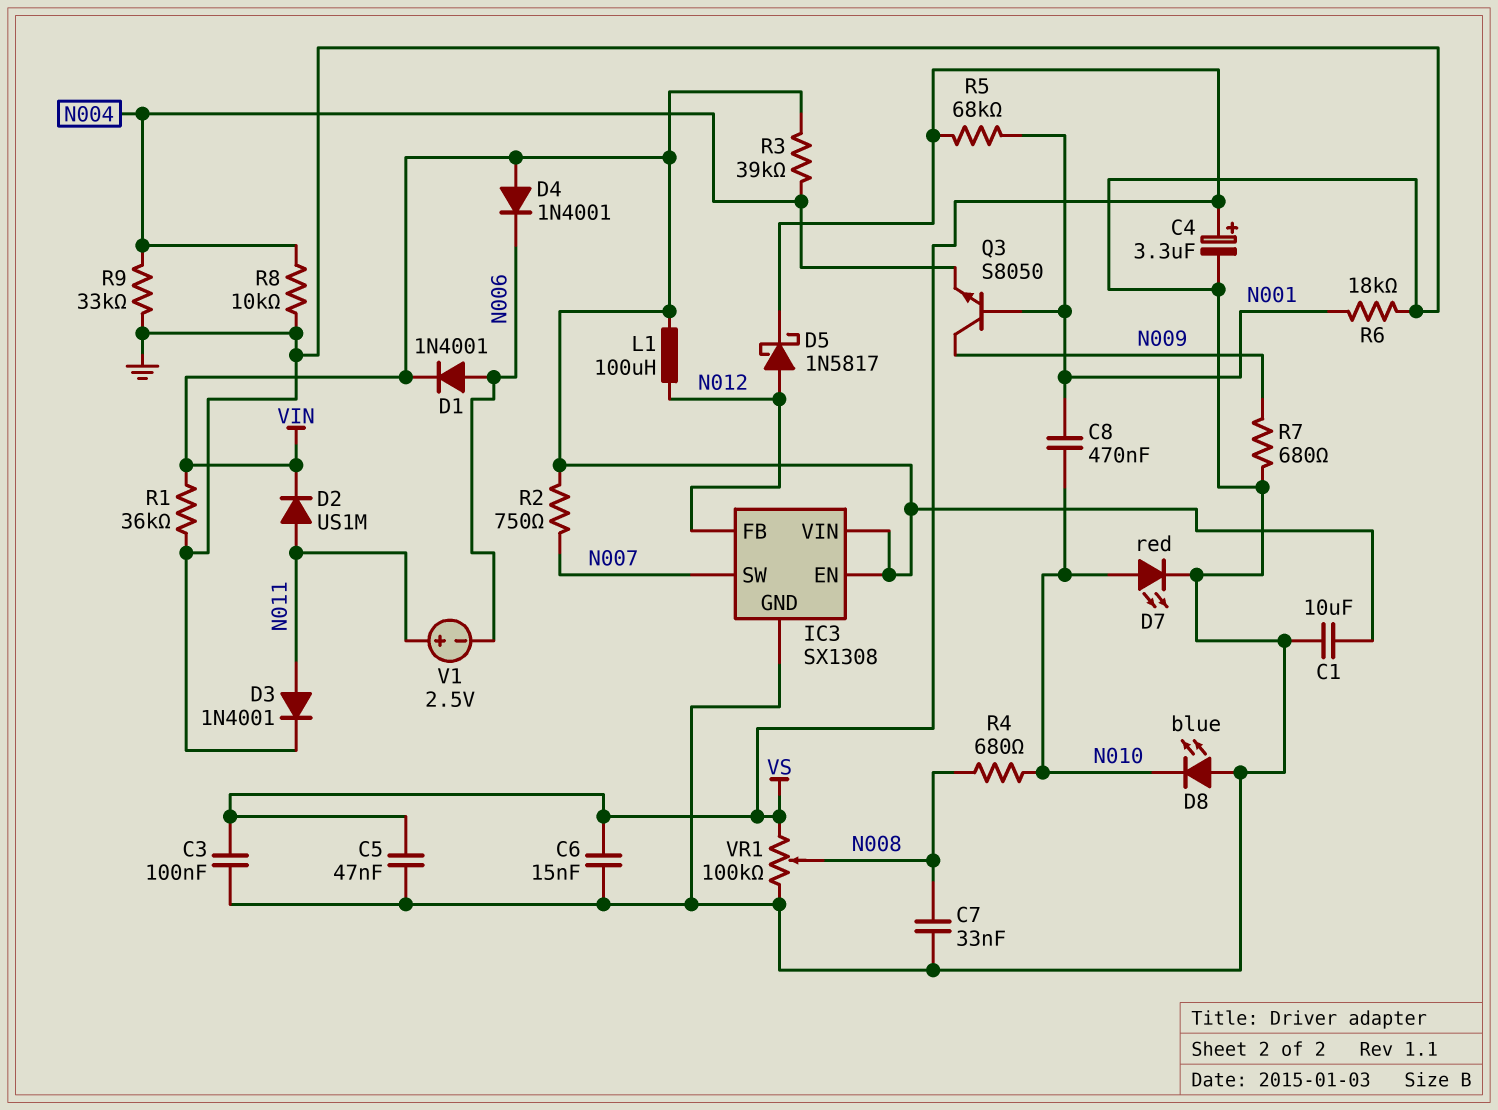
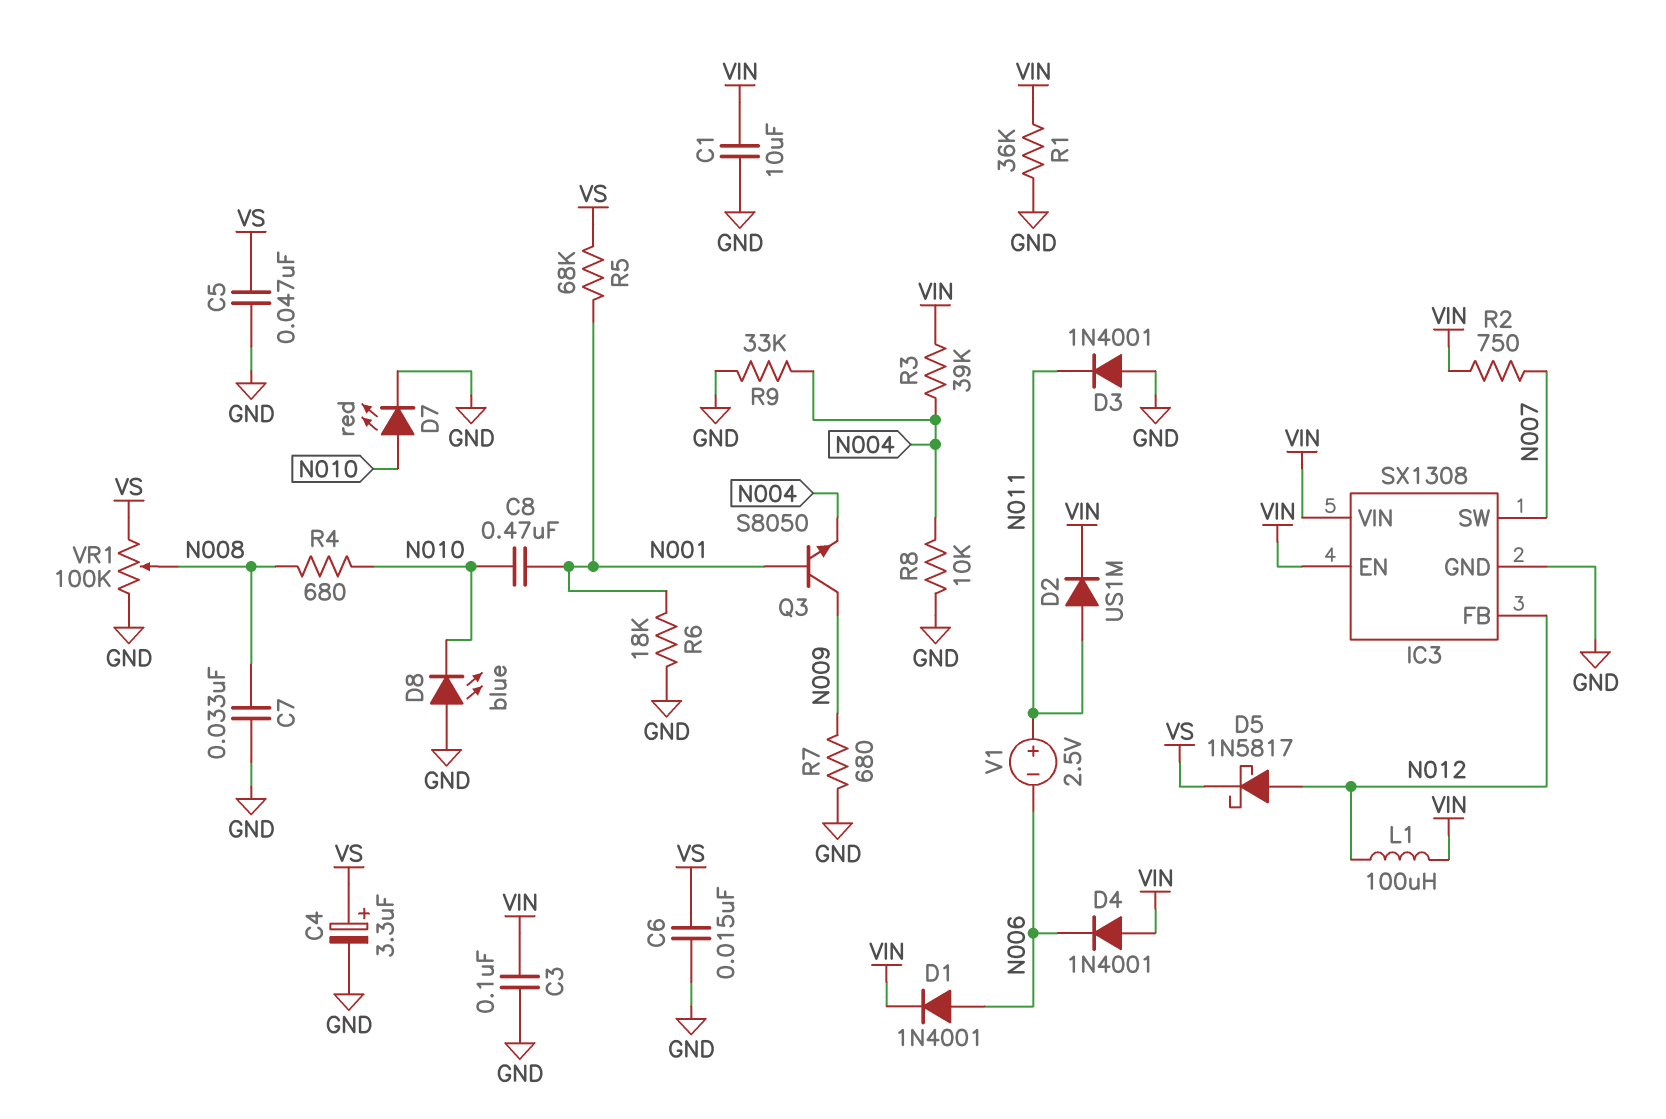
C3: 100nF (GND, VS) -> 100nF (GND, VIN)
D3: diode 1N4001 (A N011, K GND) -> diode 1N4001 (A GND, K N011)

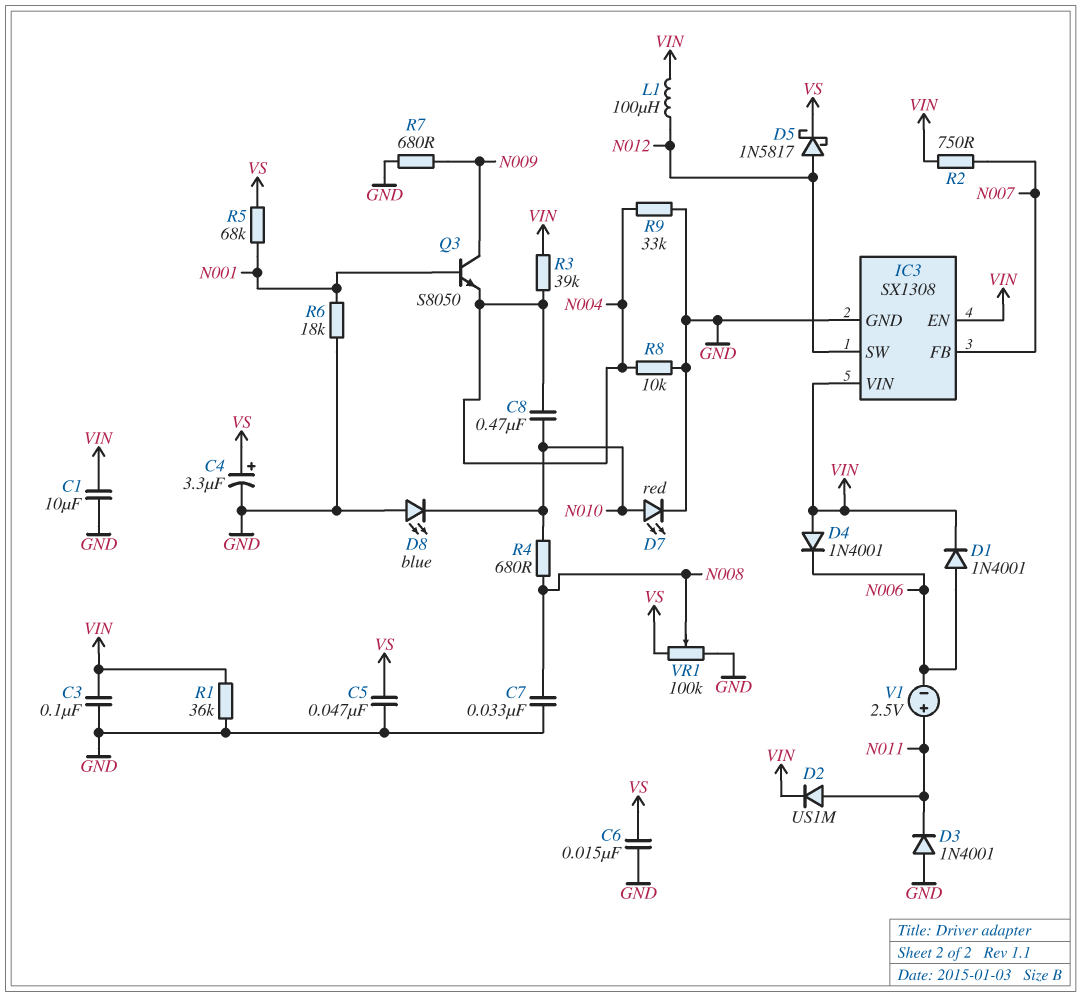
C8: 470nF (N001, N010) -> 470nF (N004, N010)
IC3 pin FB: N012 -> N007
IC3 pin SW: N007 -> N012

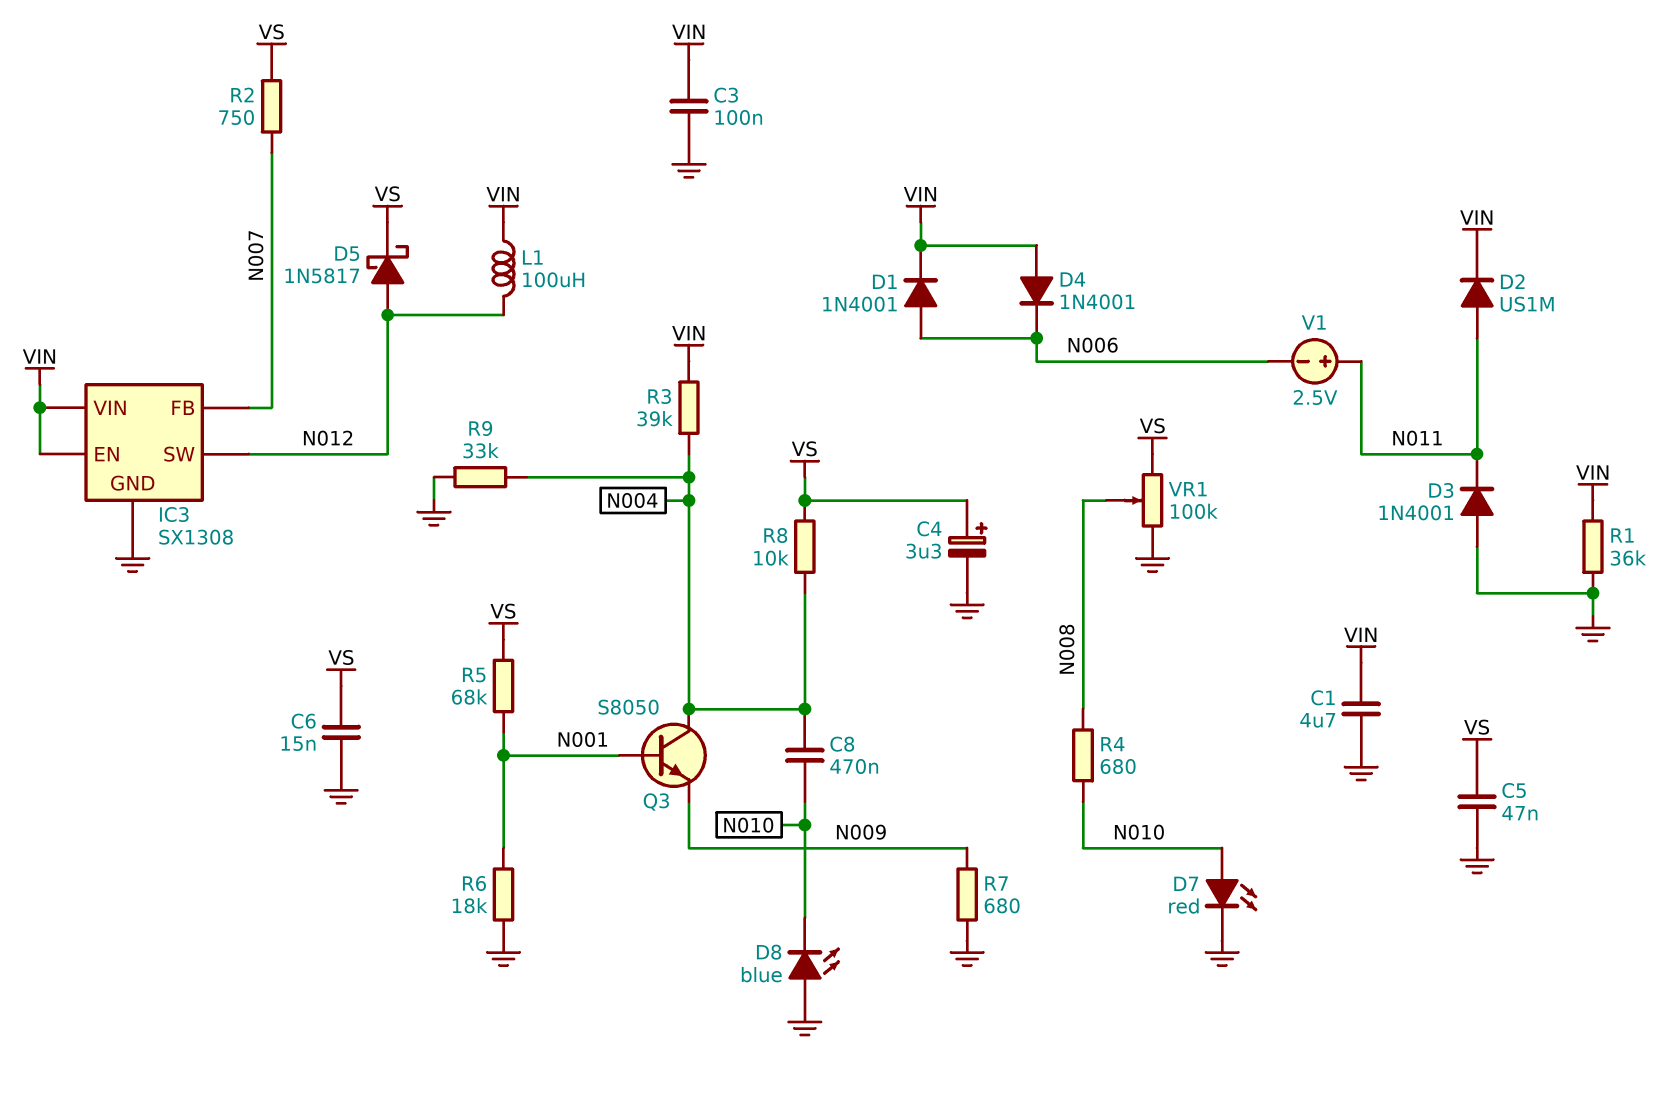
C1: 10uF (GND, VIN) -> 4.7uF (GND, VIN)
C7: 33nF (GND, N008) -> none
Q3: NPN S8050 (B N001, C N009, E N004) -> NPN S8050 (B N001, C N004, E N009)
R2: 750 (N007, VIN) -> 750 (N007, VS)
R8: 10k (GND, N004) -> 10k (N004, VS)

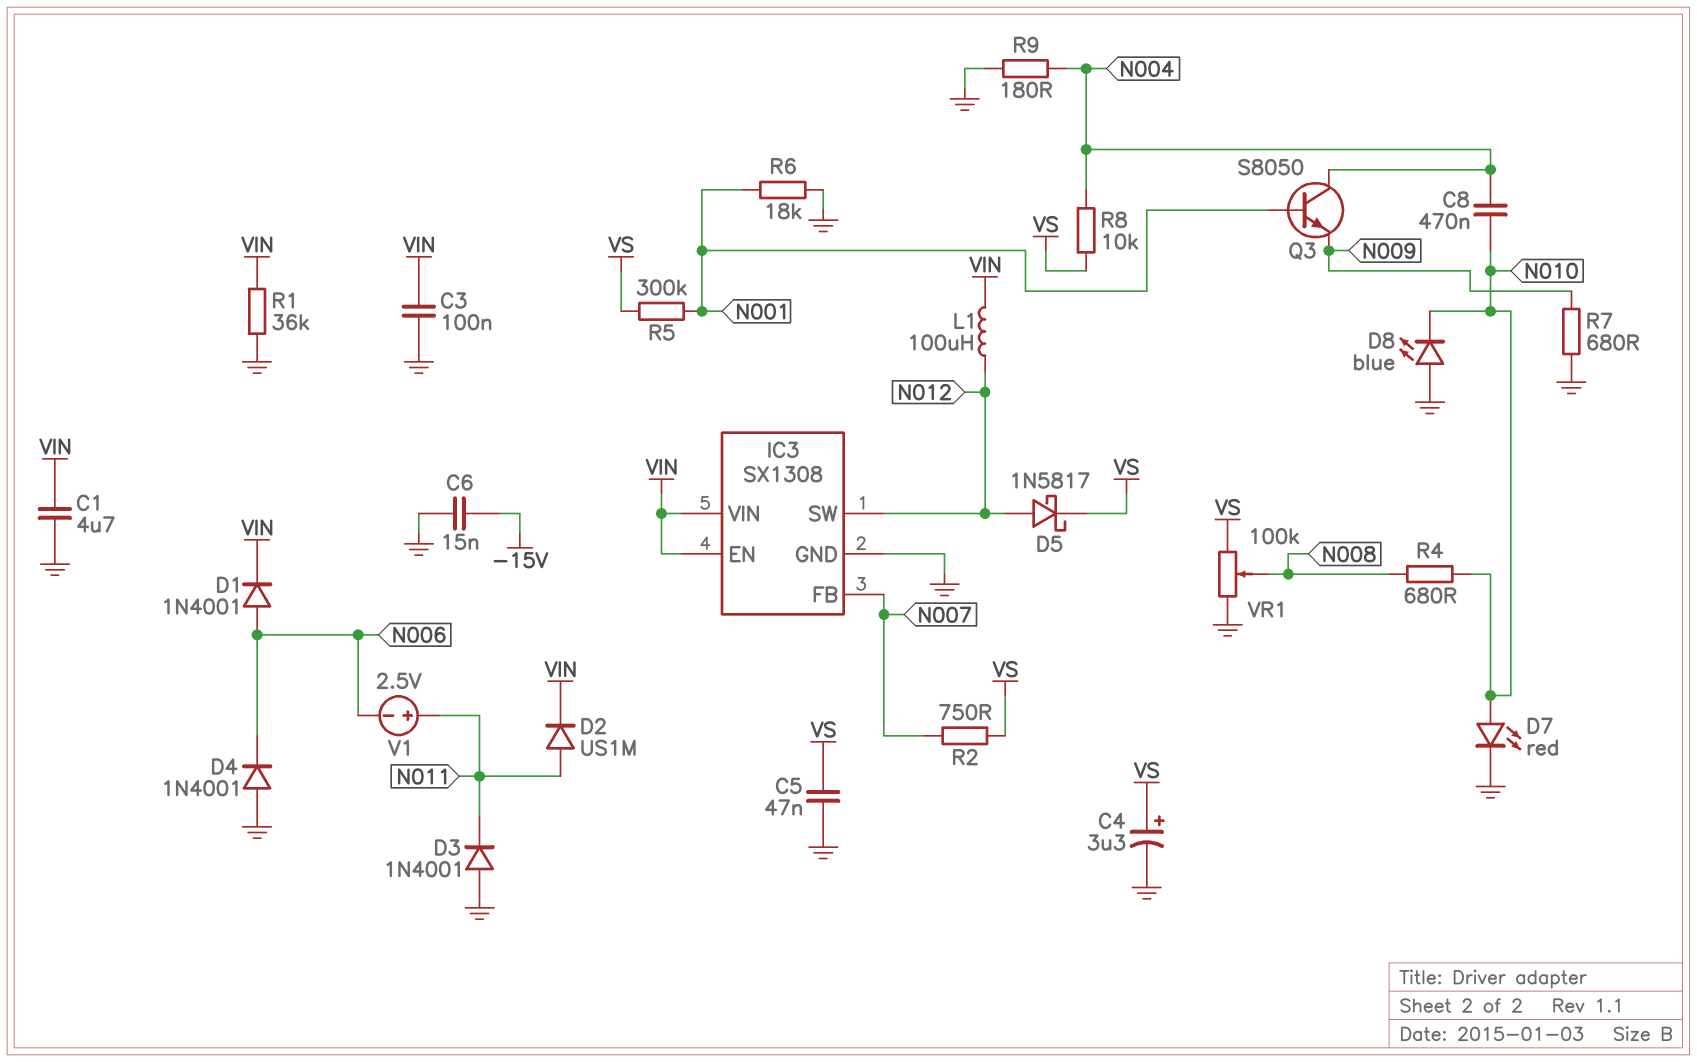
C6: 15nF (GND, VS) -> 15nF (-15V, GND)
D4: diode 1N4001 (A VIN, K N006) -> diode 1N4001 (A GND, K N006)
R3: 39k (N004, VIN) -> none
R5: 68k (N001, VS) -> 300k (N001, VS)
R9: 33k (GND, N004) -> 180 (GND, N004)

